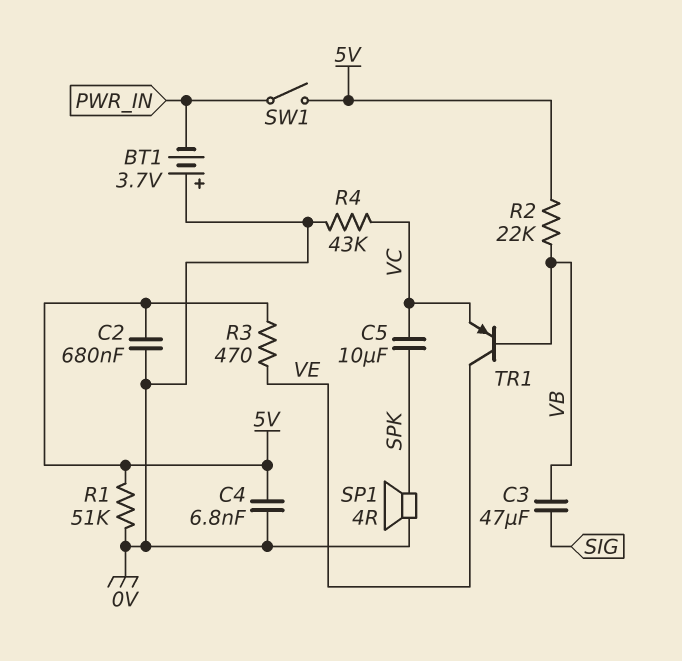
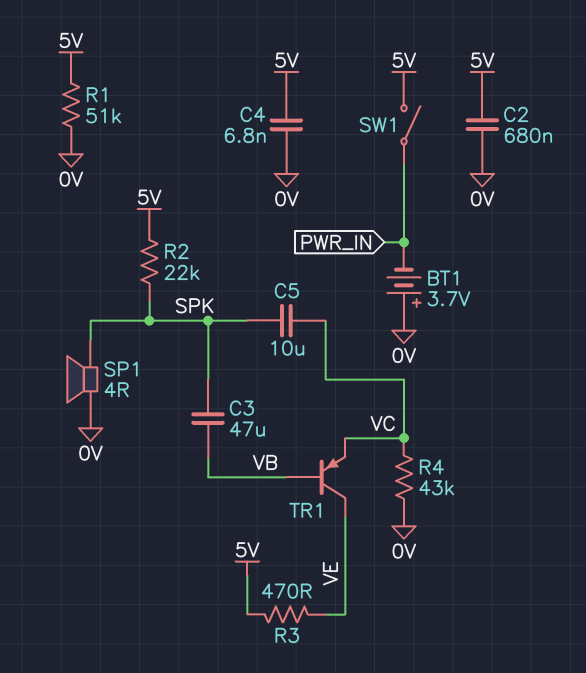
C3: 47uF (SIG, VB) -> 47uF (SPK, VB)
R2: 22k (5V, VB) -> 22k (5V, SPK)

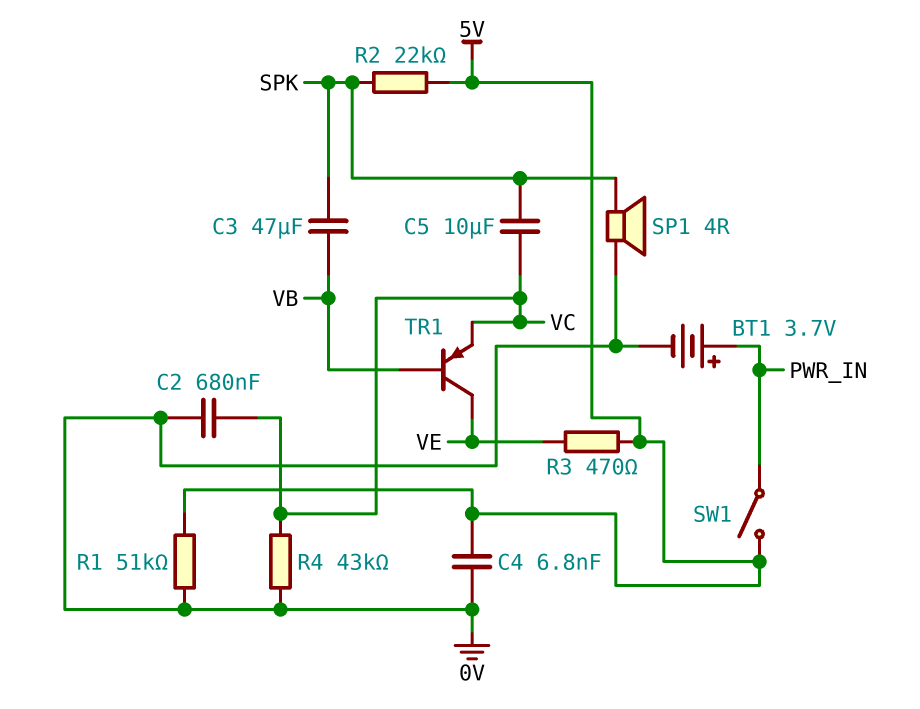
BT1: 3.7V (plus 0V, minus PWR_IN) -> 3.7V (plus PWR_IN, minus 0V)
C2: 680nF (0V, 5V) -> 680nF (0V, VC)

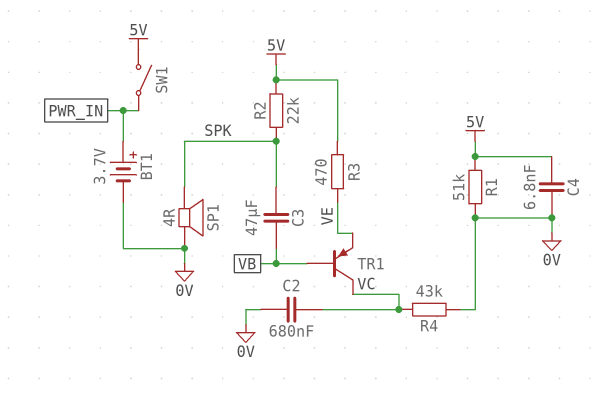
C5: 10uF (SPK, VC) -> none
TR1: PNP (B VB, C VE, E VC) -> PNP (B VB, C VC, E VE)

